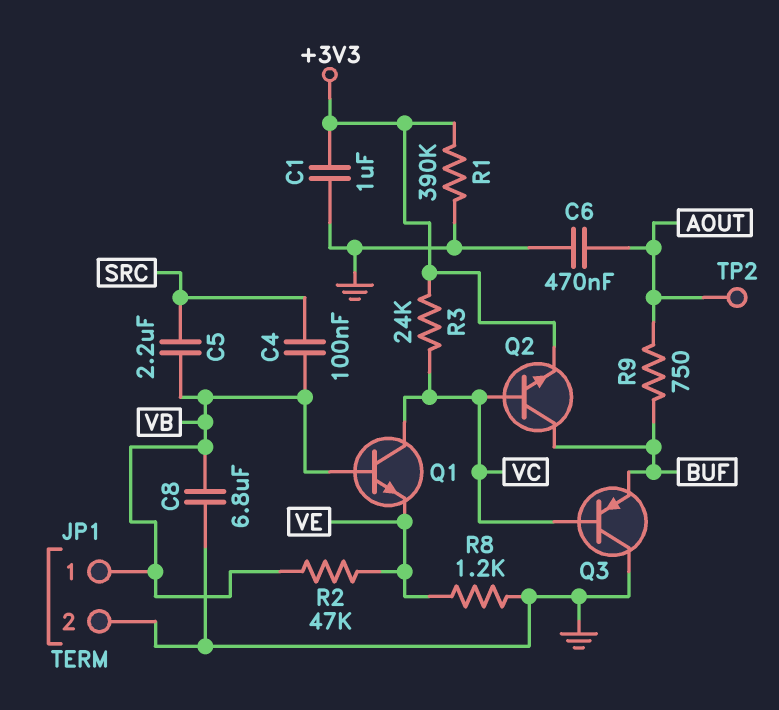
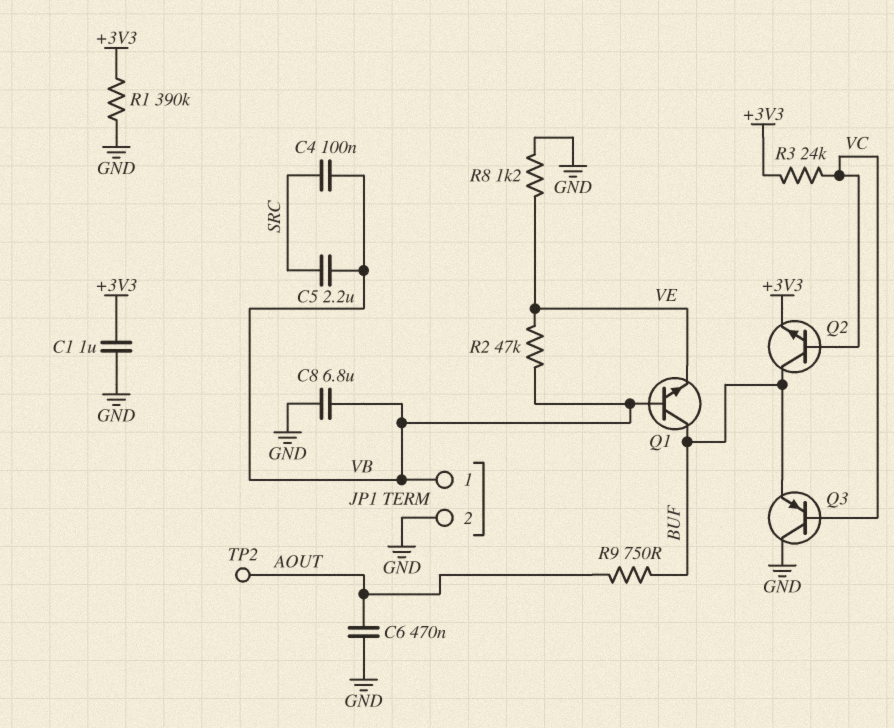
Q1: NPN (B VB, C VC, E VE) -> NPN (B VB, C BUF, E VE)

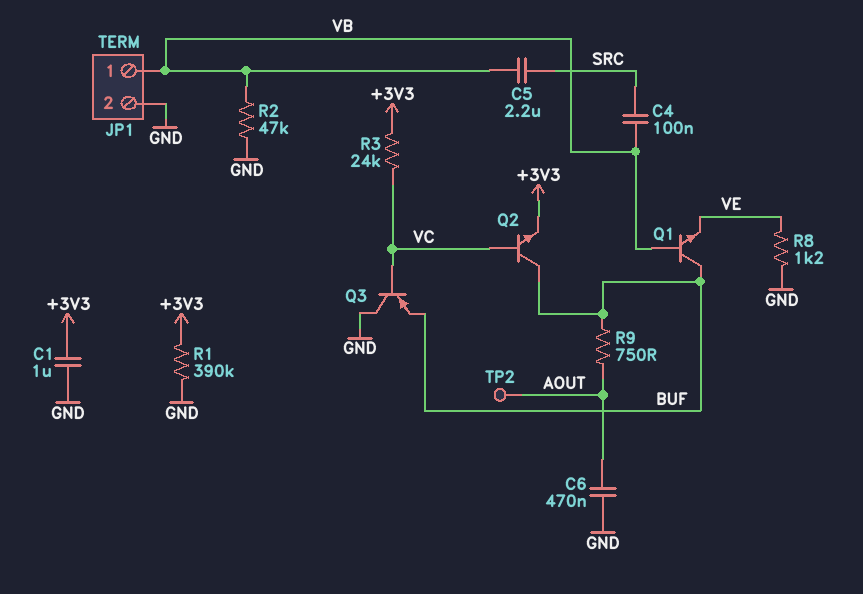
C8: 6.8uF (GND, VB) -> none
R2: 47k (VB, VE) -> 47k (GND, VB)

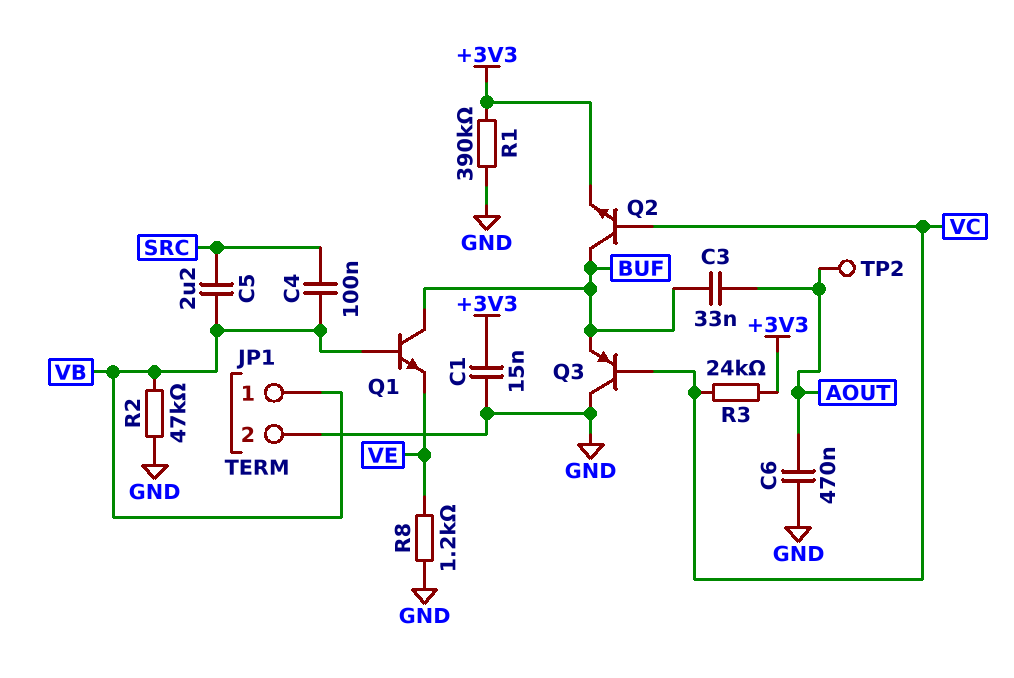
C1: 1uF (+3V3, GND) -> 15nF (+3V3, GND)
C3: none -> 33nF (AOUT, BUF)
R9: 750 (AOUT, BUF) -> none

